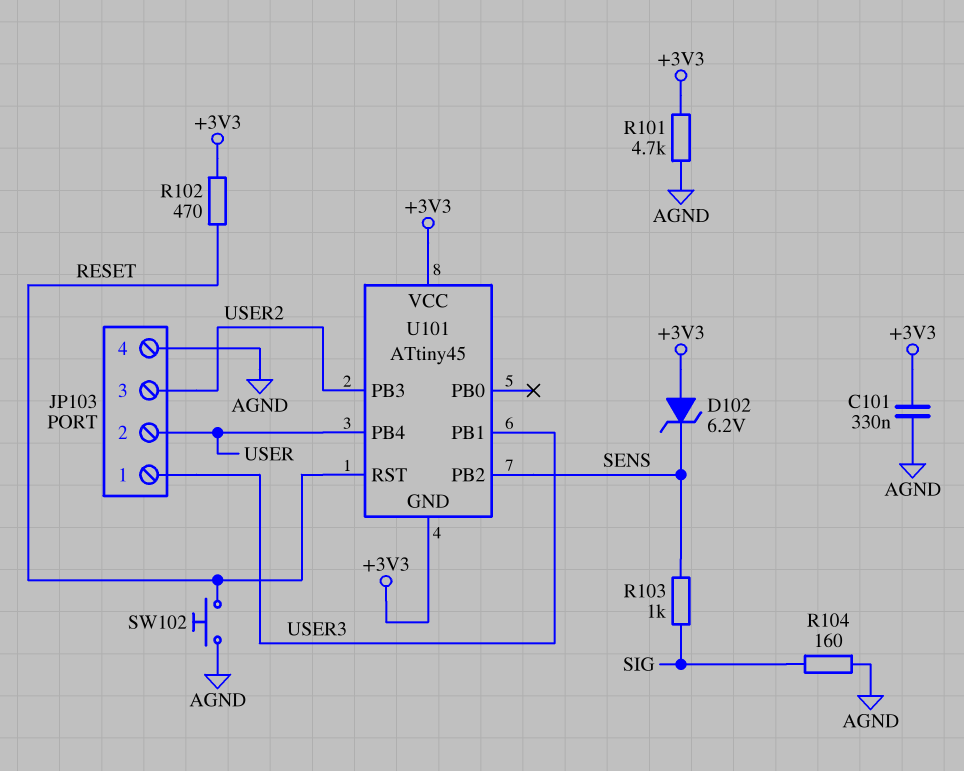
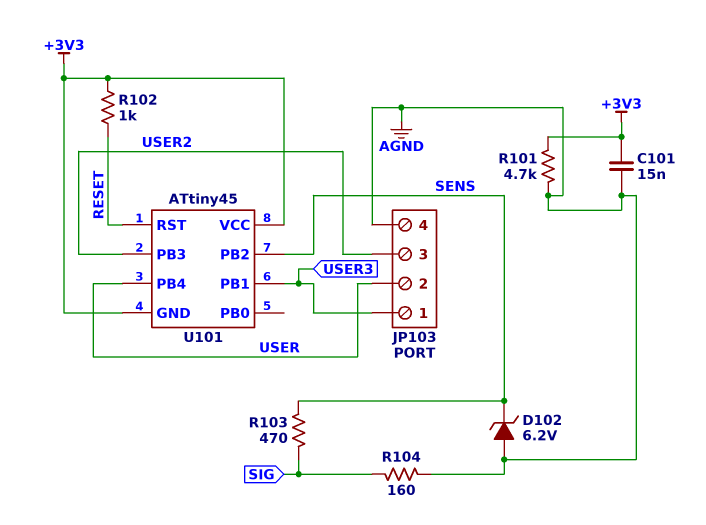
C101: 330nF (+3V3, AGND) -> 15nF (+3V3, AGND)
D102: zener 6.2V (A +3V3, K SENS) -> zener 6.2V (A AGND, K SENS)
R102: 470 (+3V3, RESET) -> 1k (+3V3, RESET)
R103: 1k (SENS, SIG) -> 470 (SENS, SIG)
SW102: button (AGND, RESET) -> none

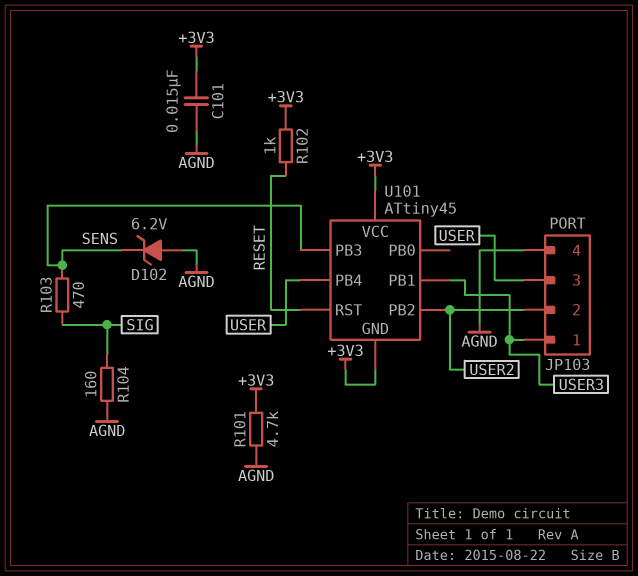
JP103 pin 2: USER -> USER2
JP103 pin 3: USER2 -> USER
U101 pin PB2: SENS -> USER2
U101 pin PB3: USER2 -> SENS

